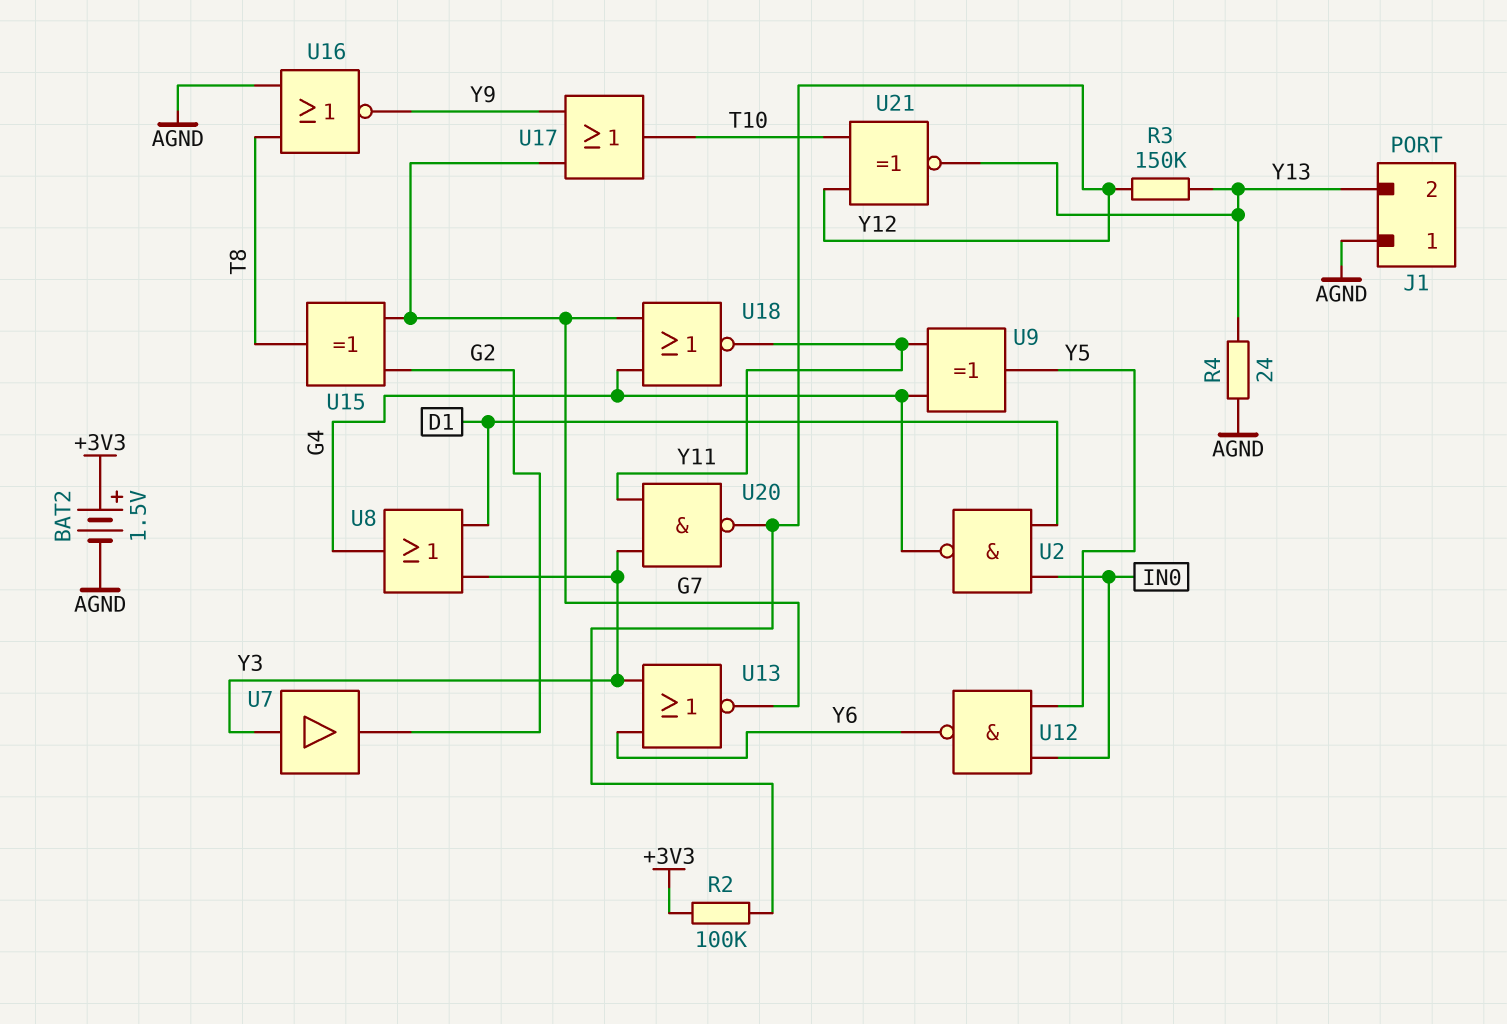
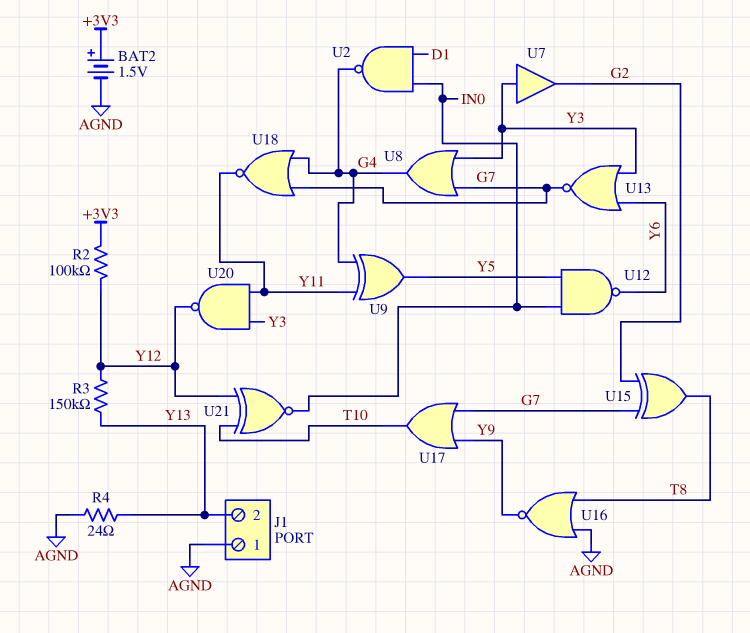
U8: OR (in D1, in Y3, out G4) -> OR (in G7, in Y3, out G4)
U21: XNOR (in T10, in Y12, out Y13) -> XNOR (in T10, in Y12, out IN0)

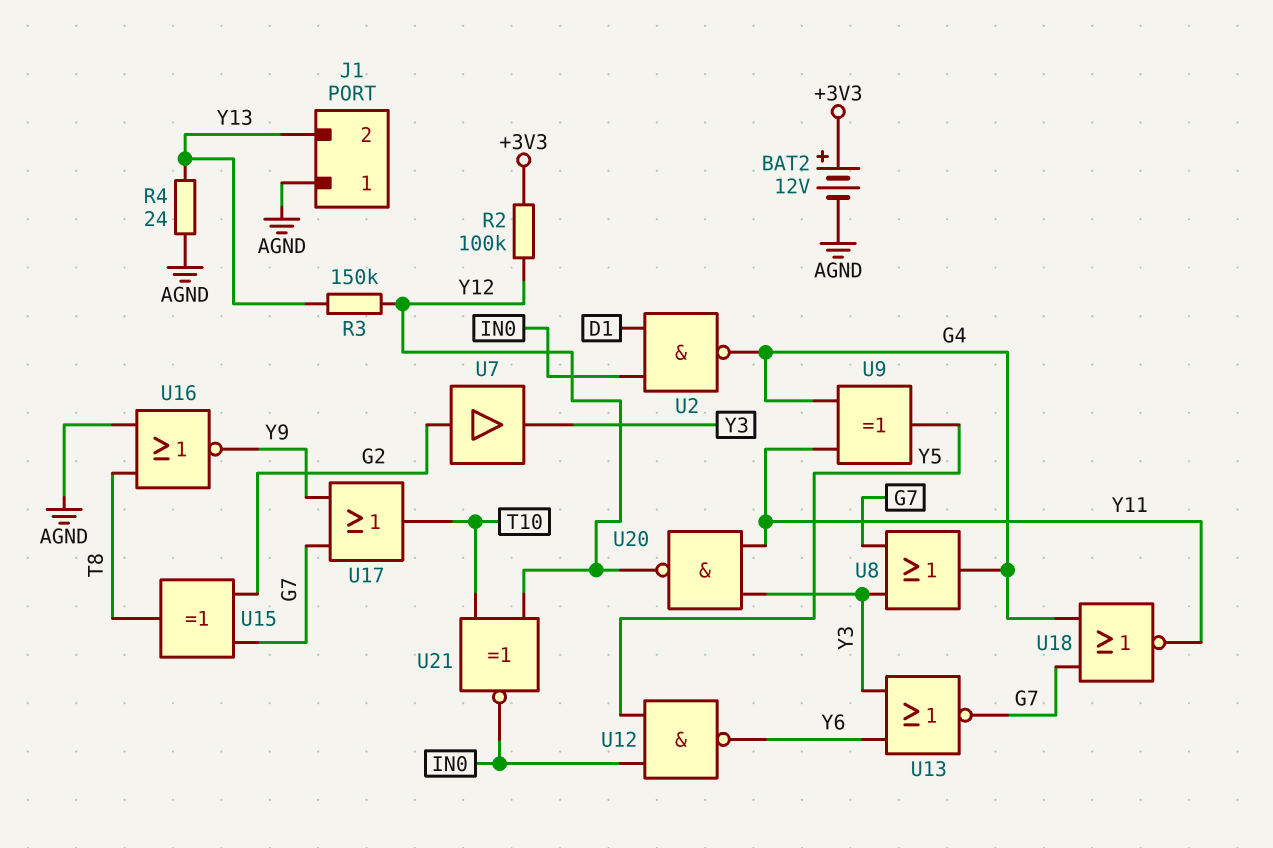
BAT2: 1.5V (plus +3V3, minus AGND) -> 12V (plus +3V3, minus AGND)
U7: buffer (in Y3, out G2) -> buffer (in G2, out Y3)

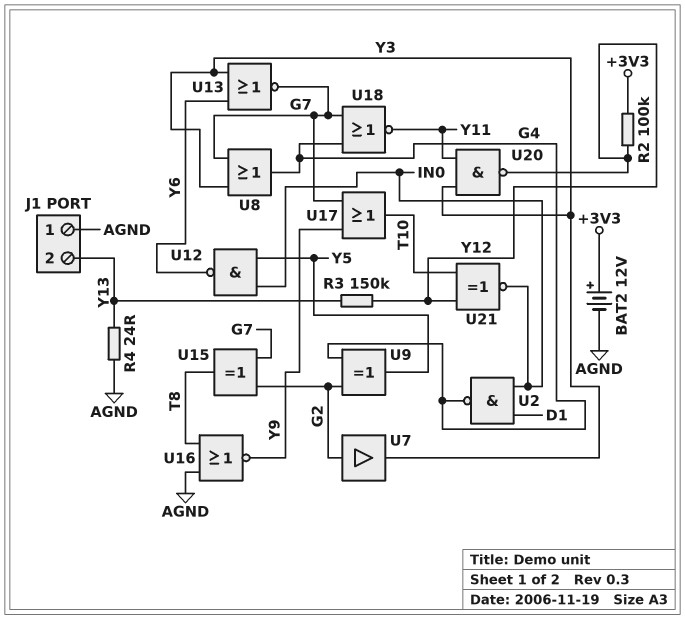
U9: XOR (in G4, in Y11, out Y5) -> XOR (in G2, in G4, out Y5)

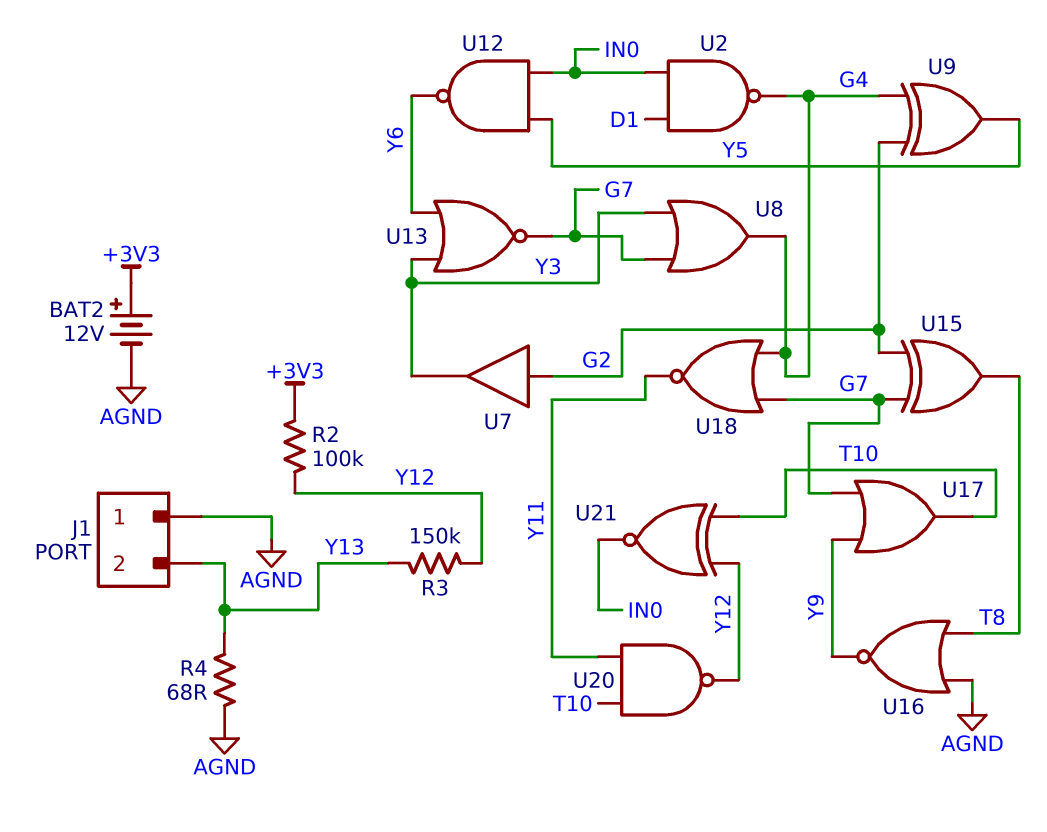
R4: 24 (AGND, Y13) -> 68 (AGND, Y13)
U20: NAND (in Y3, in Y11, out Y12) -> NAND (in T10, in Y11, out Y12)

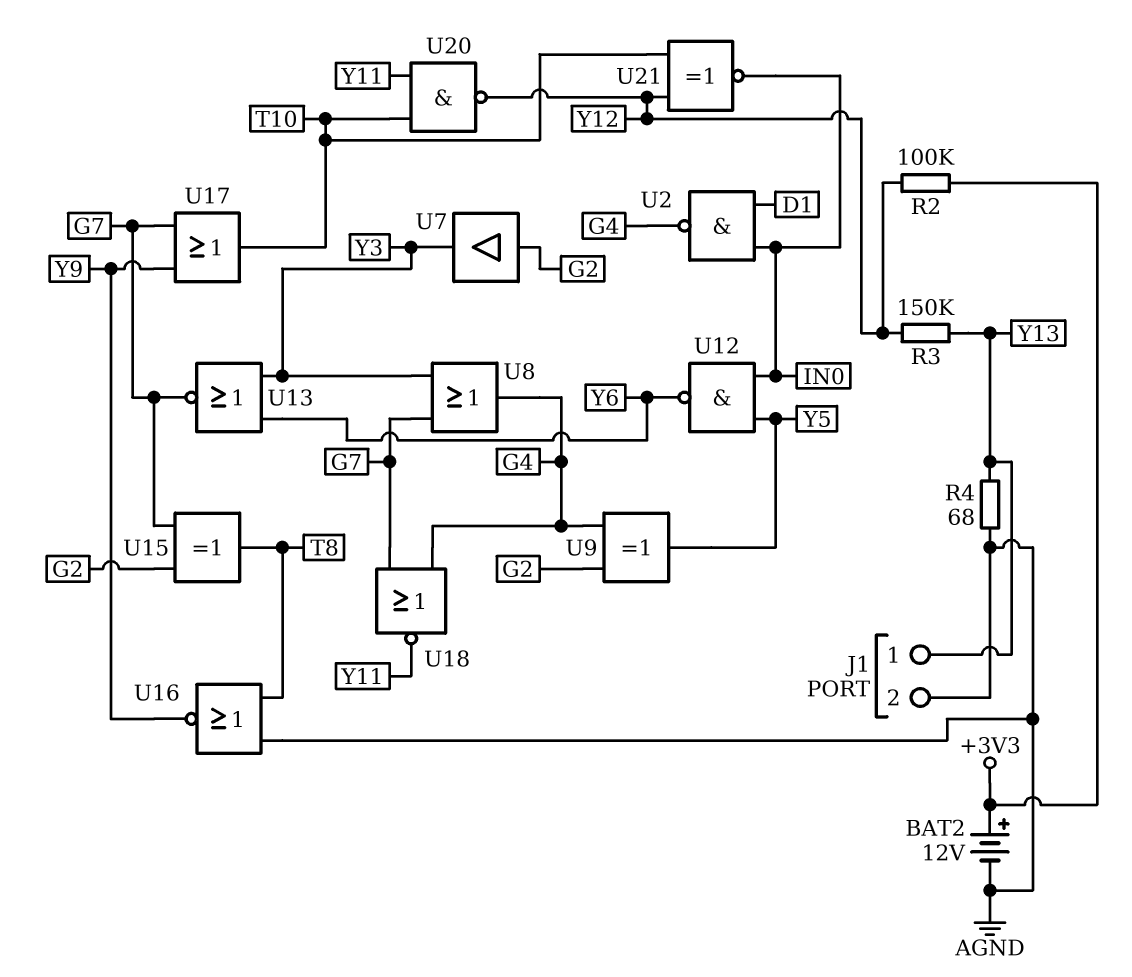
J1 pin 1: AGND -> Y13
J1 pin 2: Y13 -> AGND

